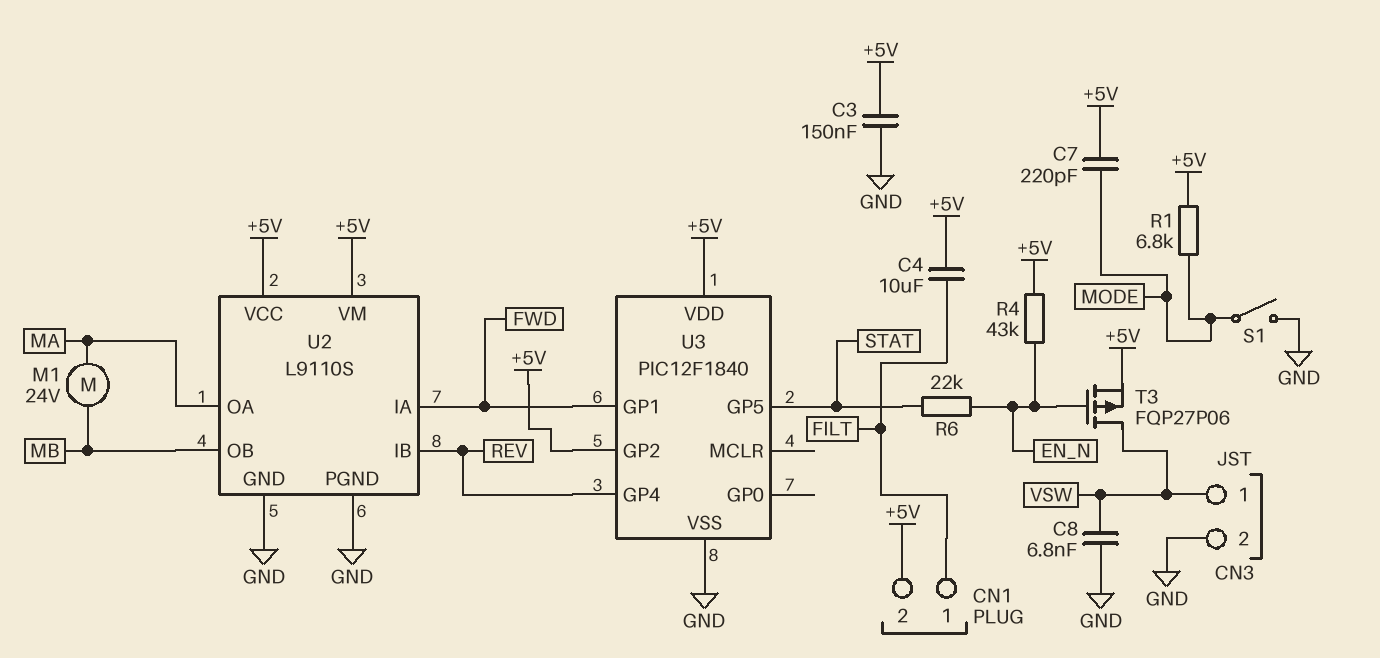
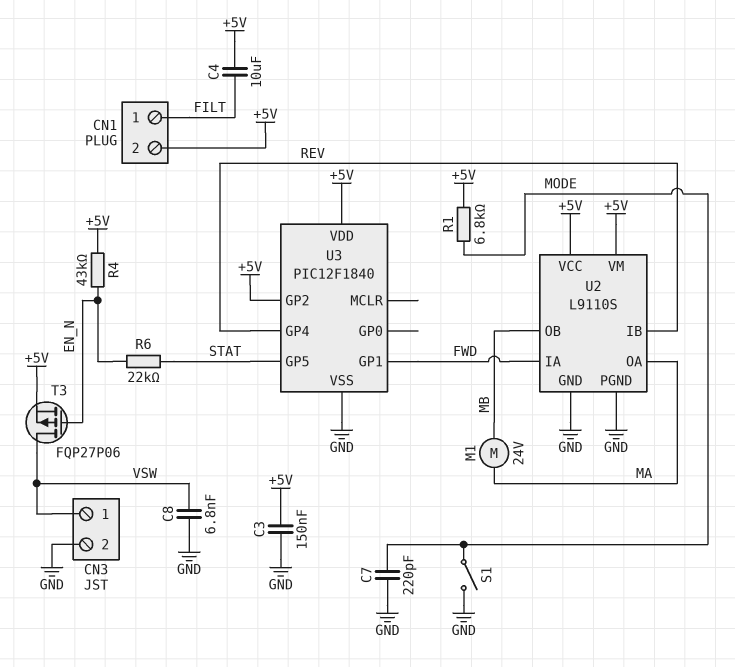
C7: 220pF (+5V, MODE) -> 220pF (GND, MODE)

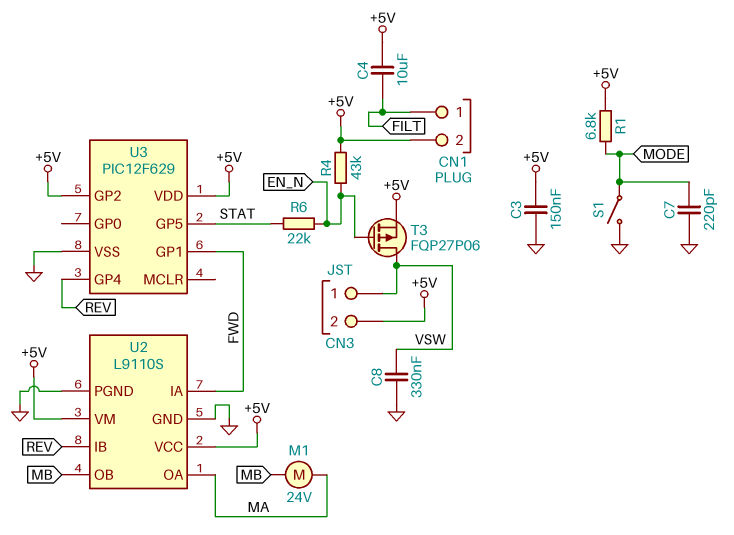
C8: 6.8nF (GND, VSW) -> 330nF (GND, VSW)
CN3 pin 2: GND -> +5V
U3: PIC12F1840 -> PIC12F629

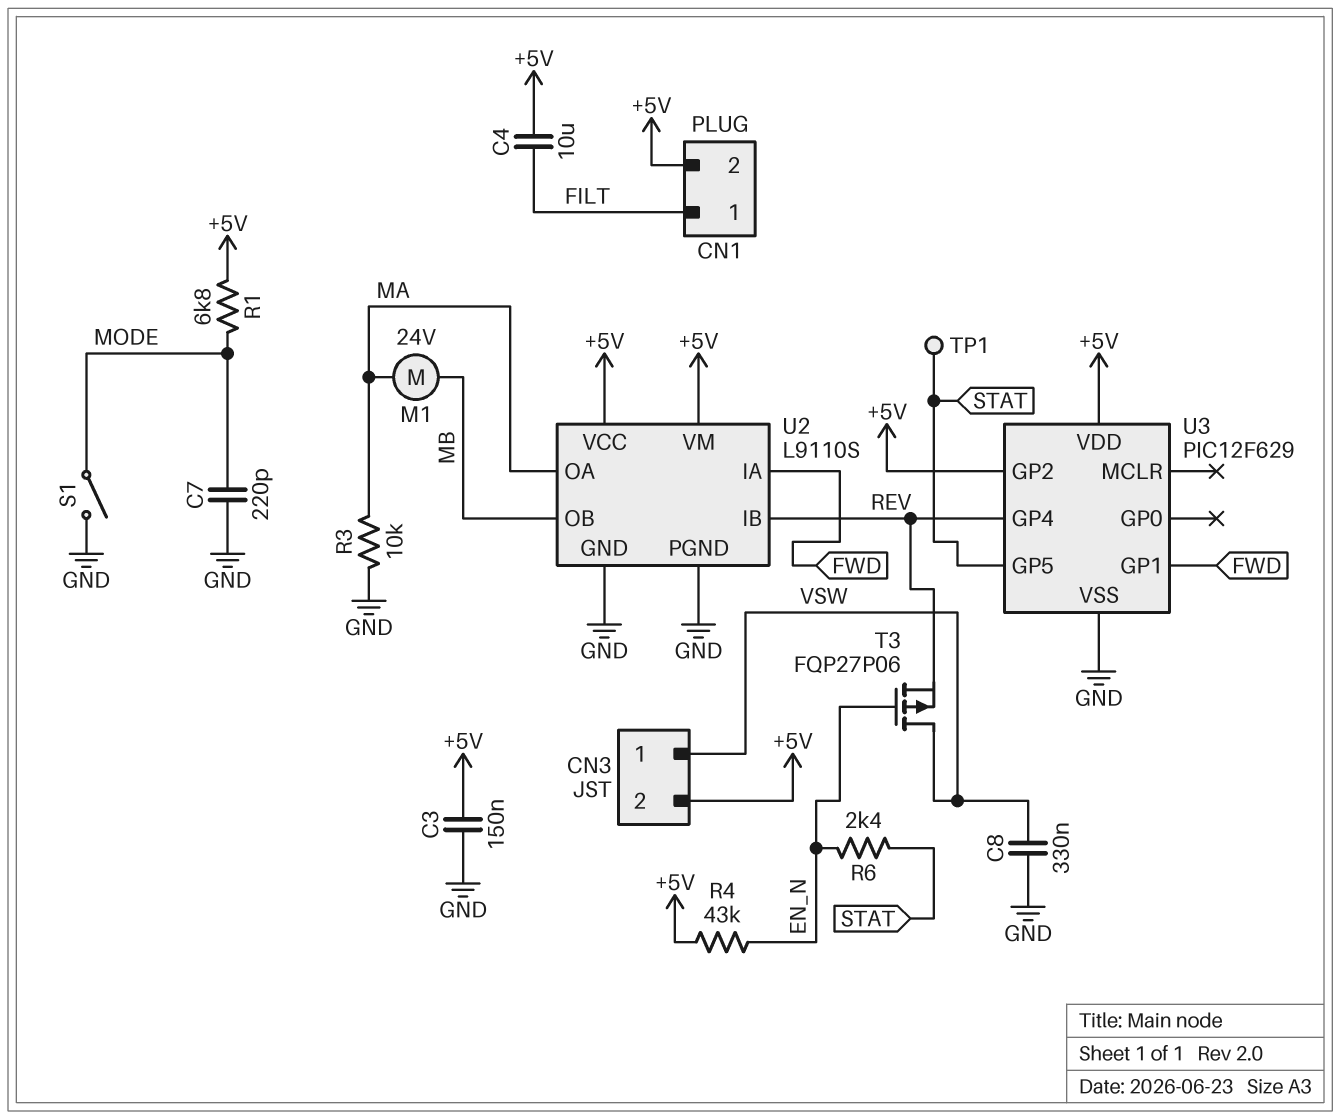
R3: none -> 10k (GND, MA)
R6: 22k (EN_N, STAT) -> 2.4k (EN_N, STAT)
T3: PMOS FQP27P06 (G EN_N, D VSW, S +5V) -> PMOS FQP27P06 (G EN_N, D VSW, S REV)
TP1: none -> test point (STAT)

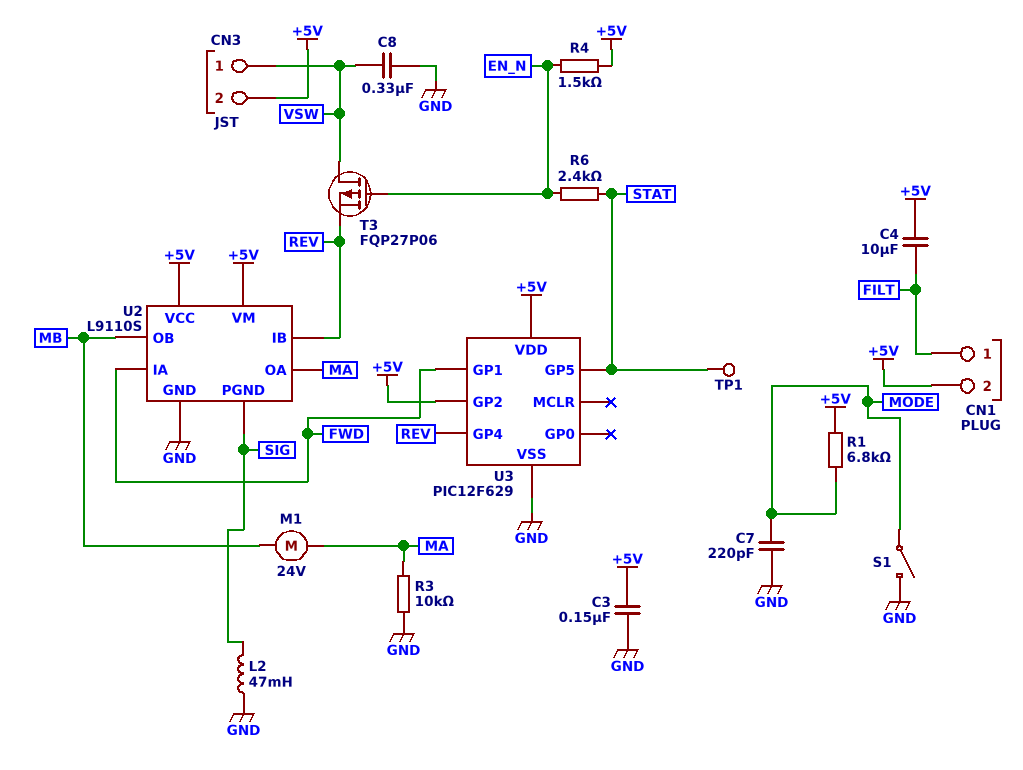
L2: none -> 47mH (GND, SIG)
R4: 43k (+5V, EN_N) -> 1.5k (+5V, EN_N)
U2 pin PGND: GND -> SIG

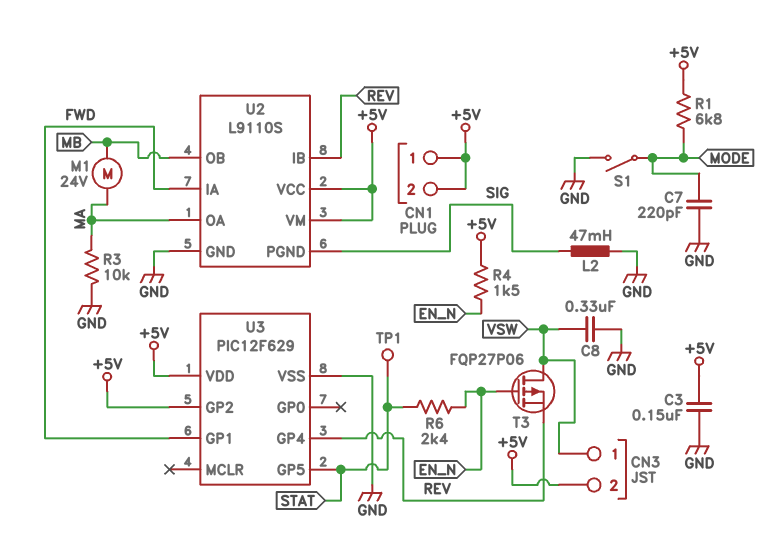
C4: 10uF (+5V, FILT) -> none
CN1 pin 1: FILT -> +5V

